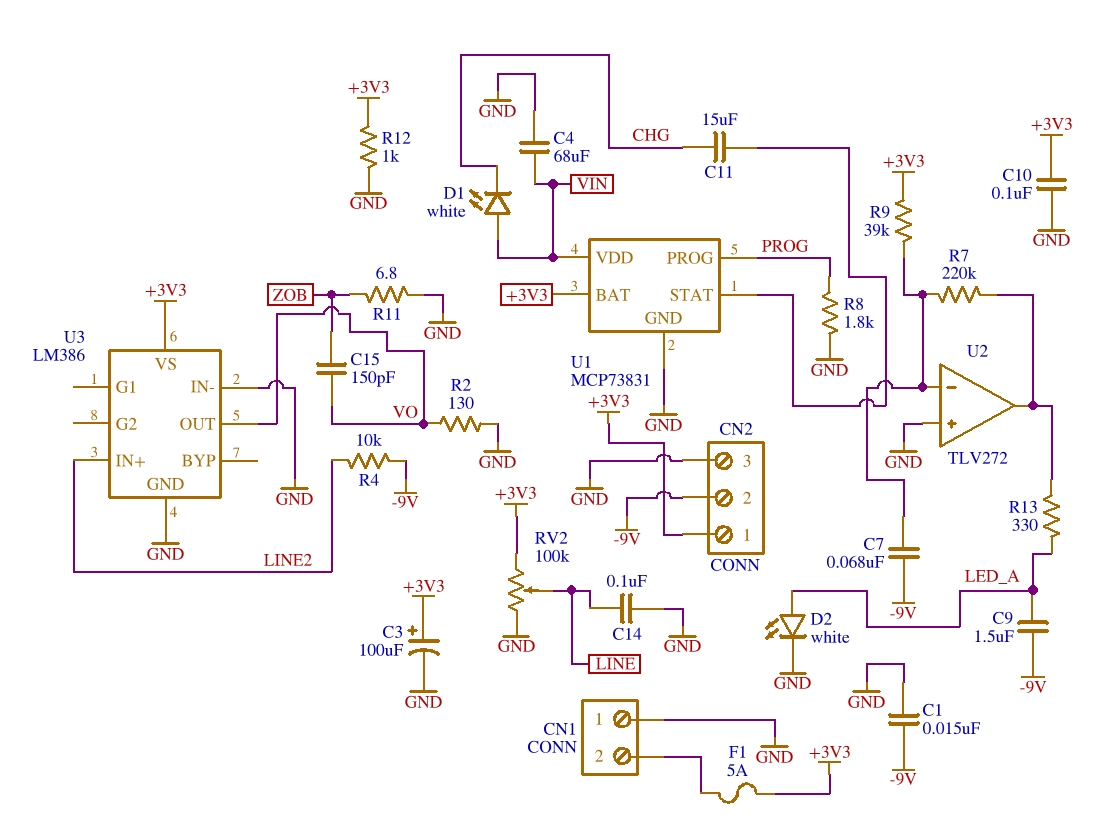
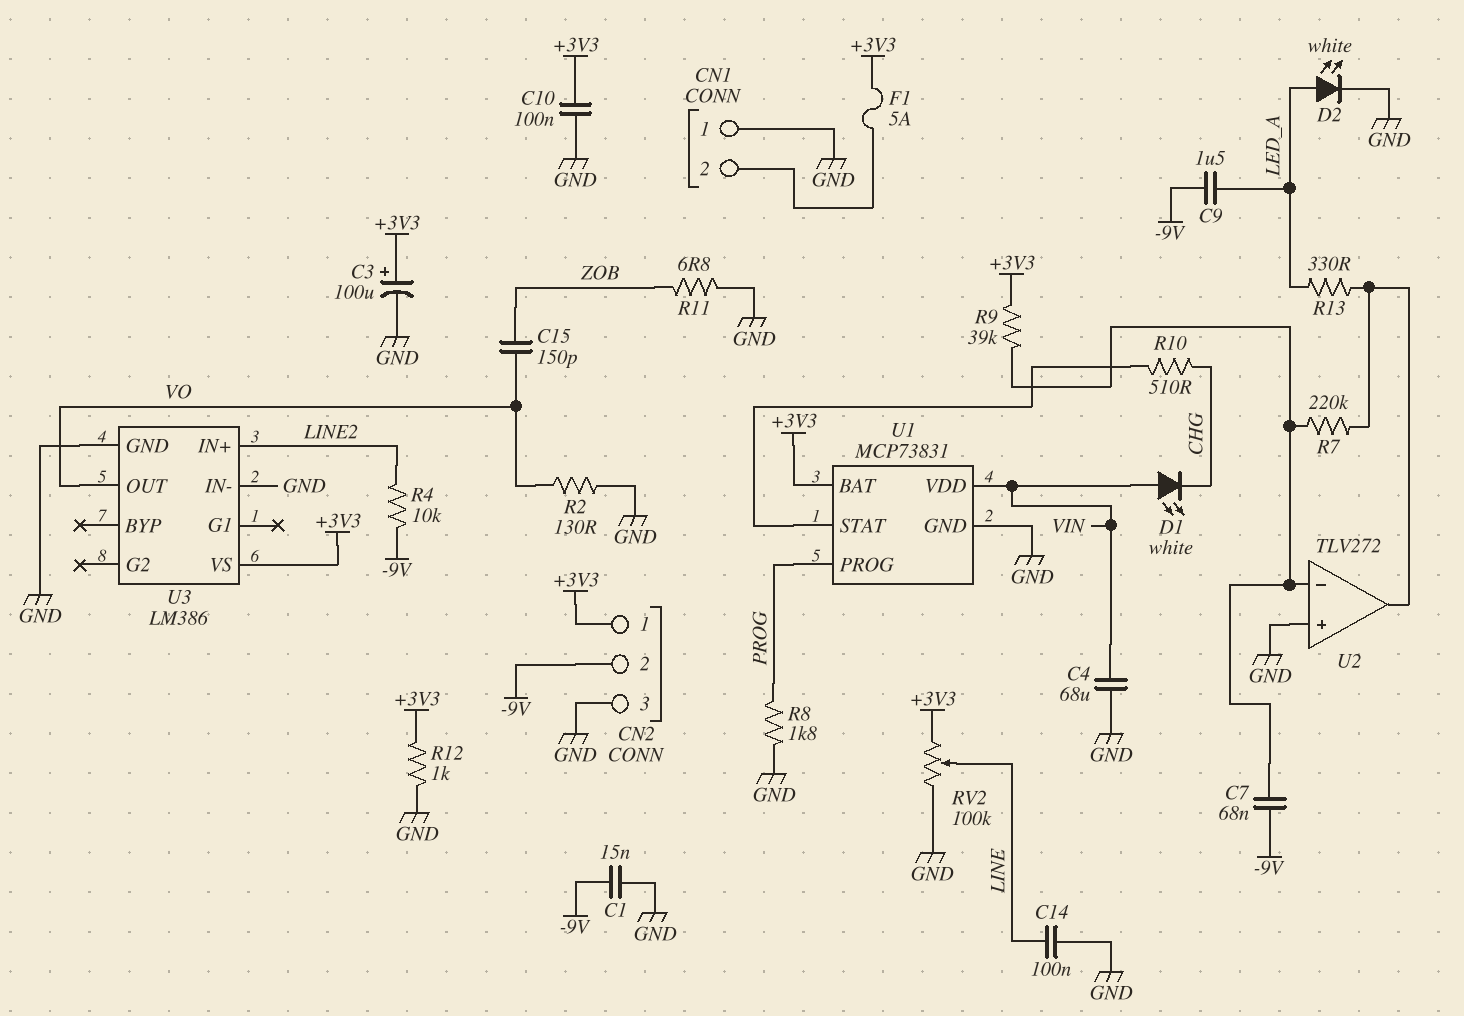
C11: 15uF (CHG, U1/STAT) -> none
R10: none -> 510 (CHG, U1/STAT)

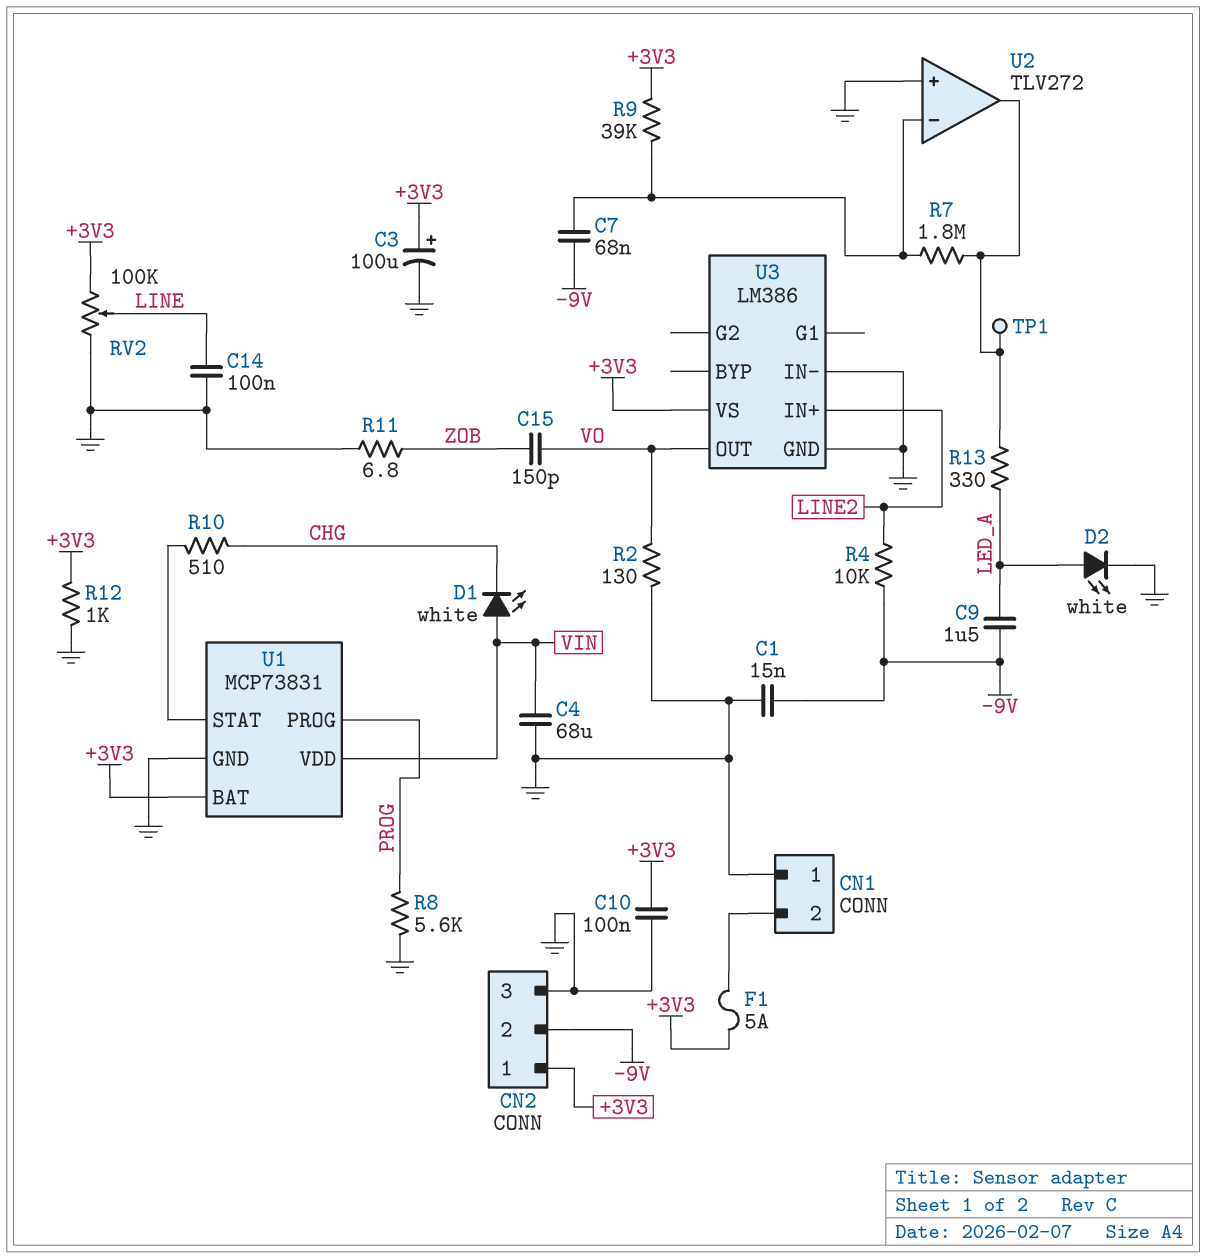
R7: 220k (U2/in-, U2/out) -> 1.8M (U2/in-, U2/out)
R8: 1.8k (GND, PROG) -> 5.6k (GND, PROG)
TP1: none -> test point (U2/out)

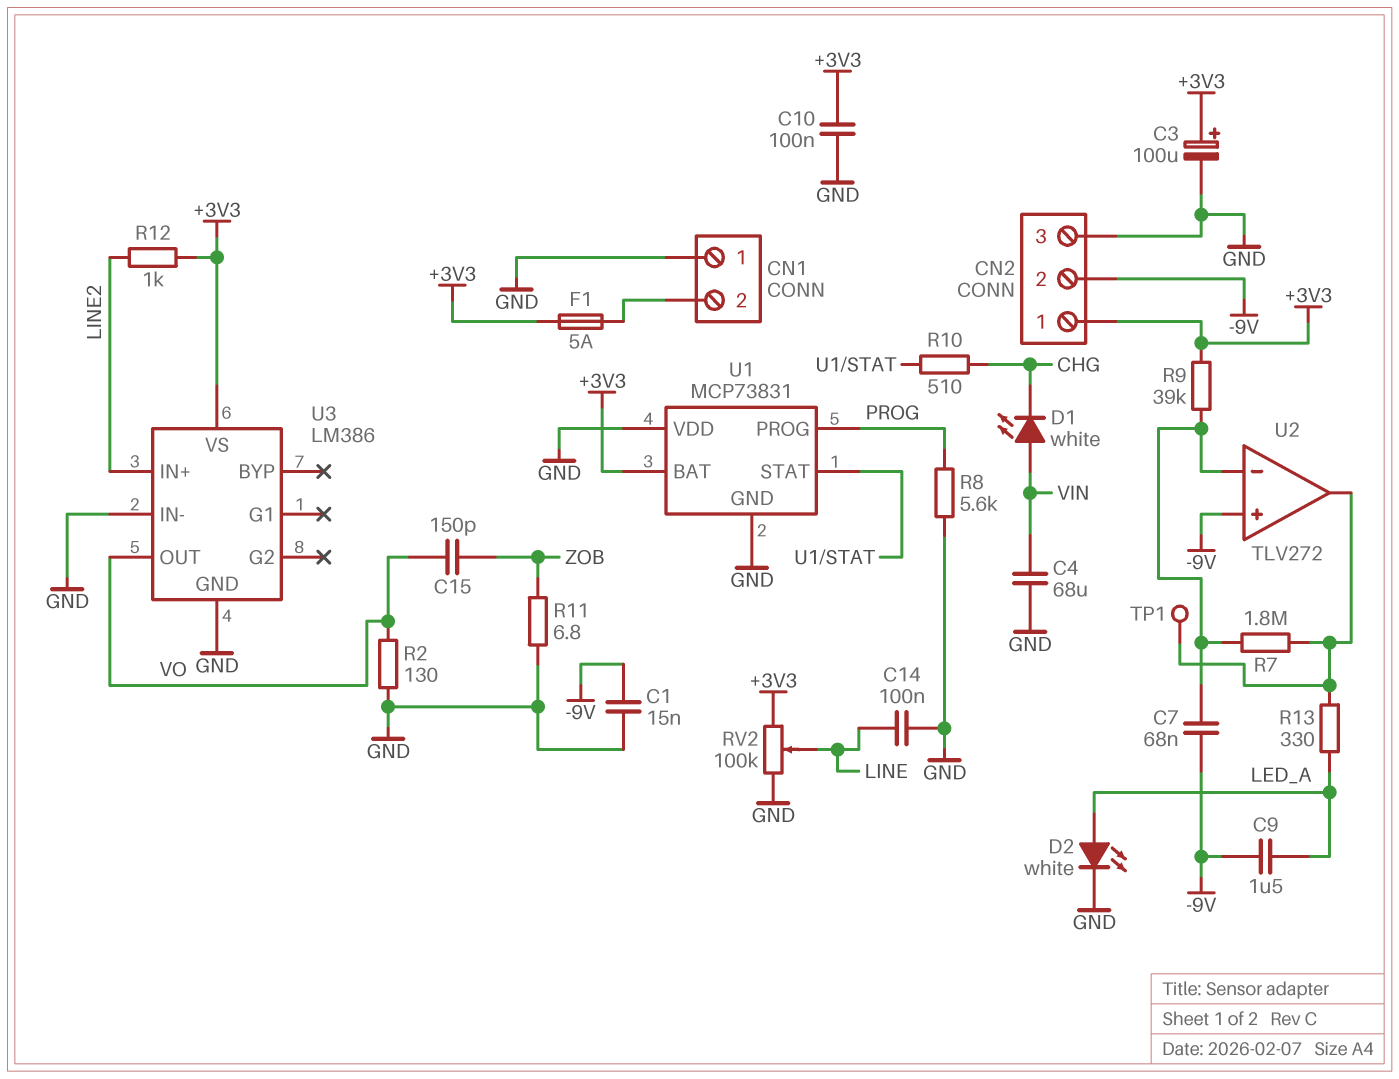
R4: 10k (-9V, LINE2) -> none
R12: 1k (+3V3, GND) -> 1k (+3V3, LINE2)
U1 pin VDD: VIN -> GND
U2 pin in+: GND -> -9V

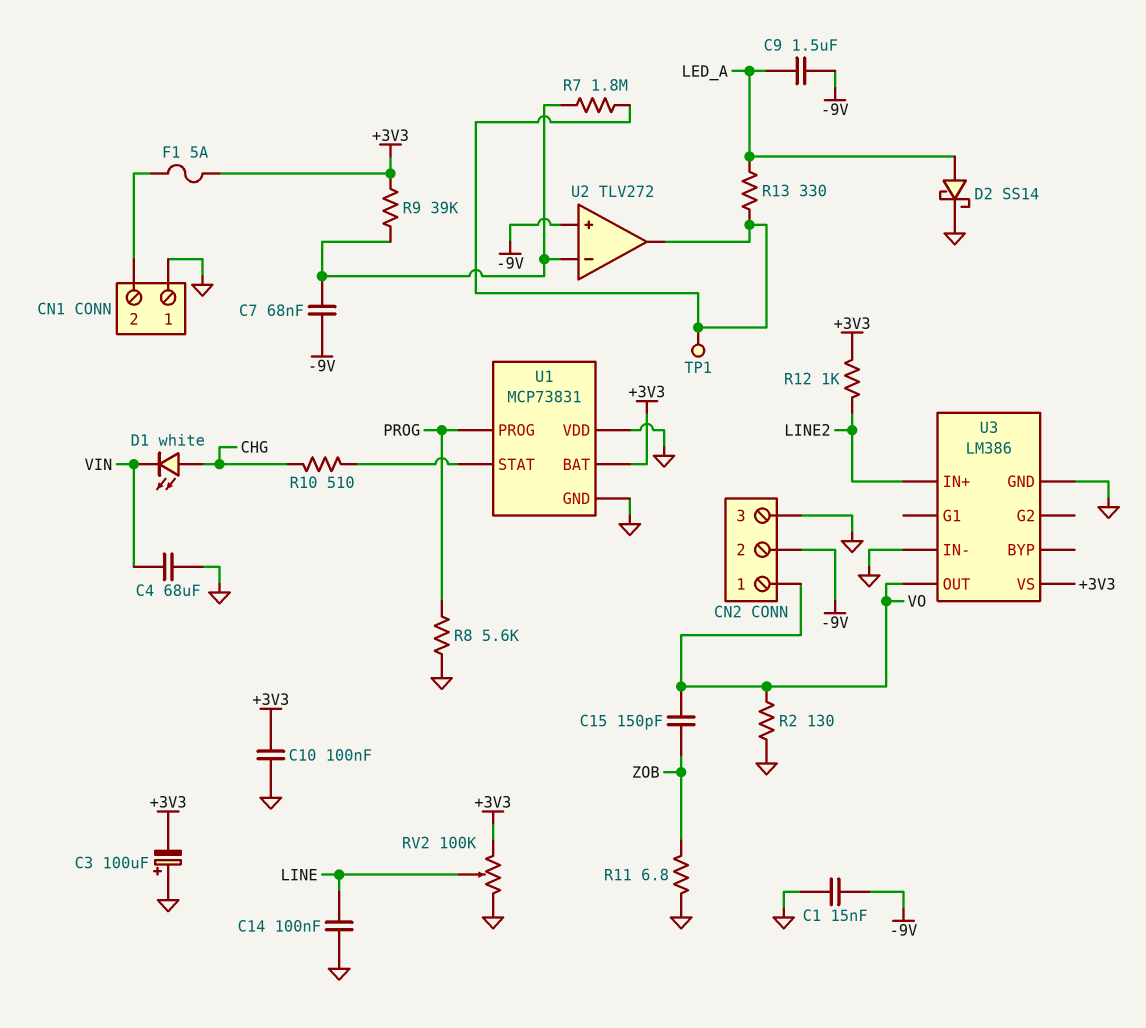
C3: 100uF (plus +3V3, minus GND) -> 100uF (plus GND, minus +3V3)
CN2 pin 1: +3V3 -> VO
D1: LED white (A VIN, K CHG) -> LED white (A CHG, K VIN)
D2: LED white (A LED_A, K GND) -> schottky SS14 (A LED_A, K GND)

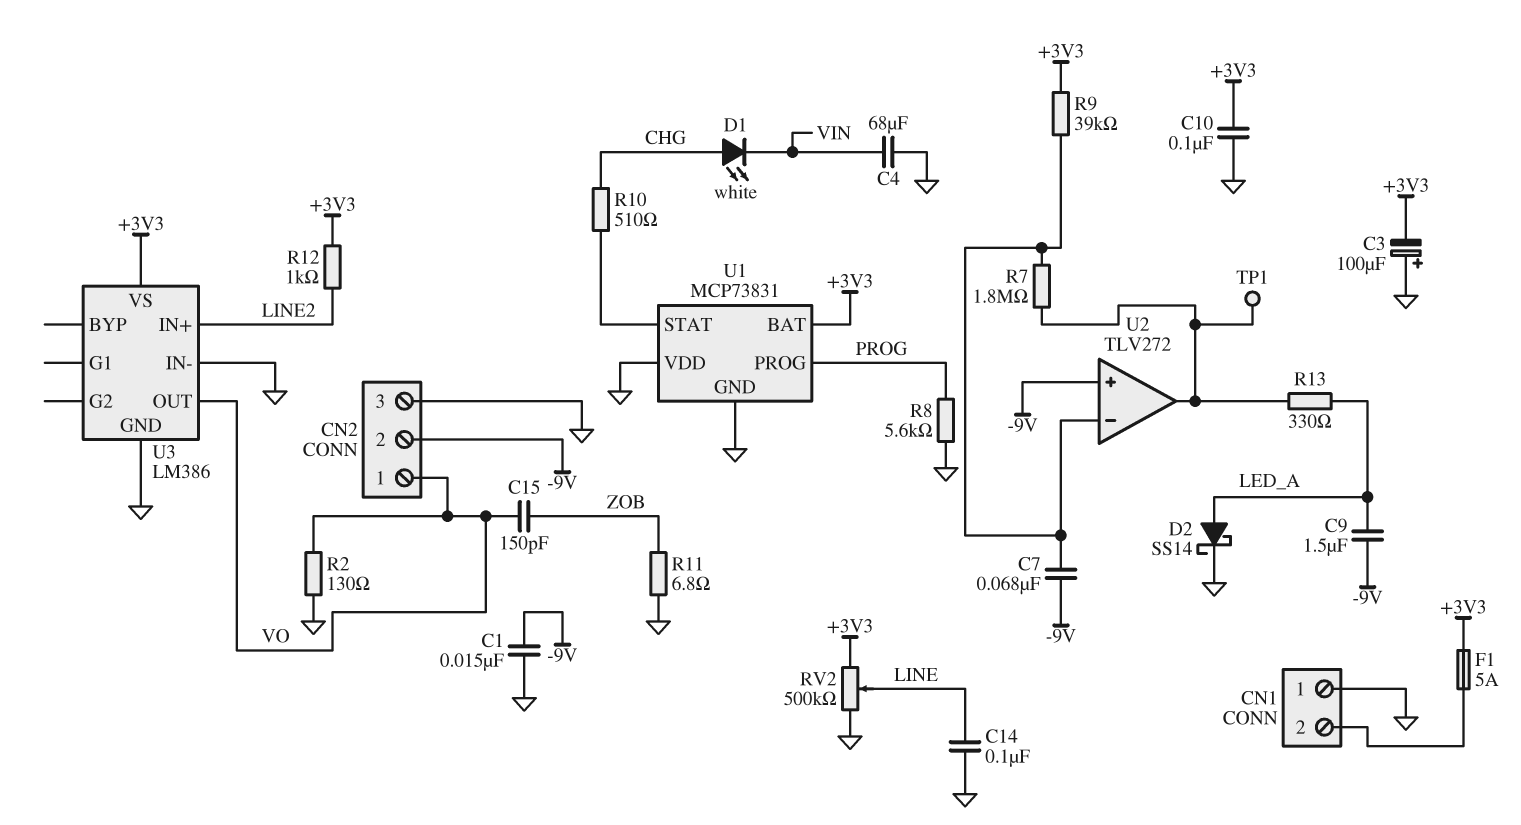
RV2: 100k (+3V3, GND, wiper LINE) -> 500k (+3V3, GND, wiper LINE)

